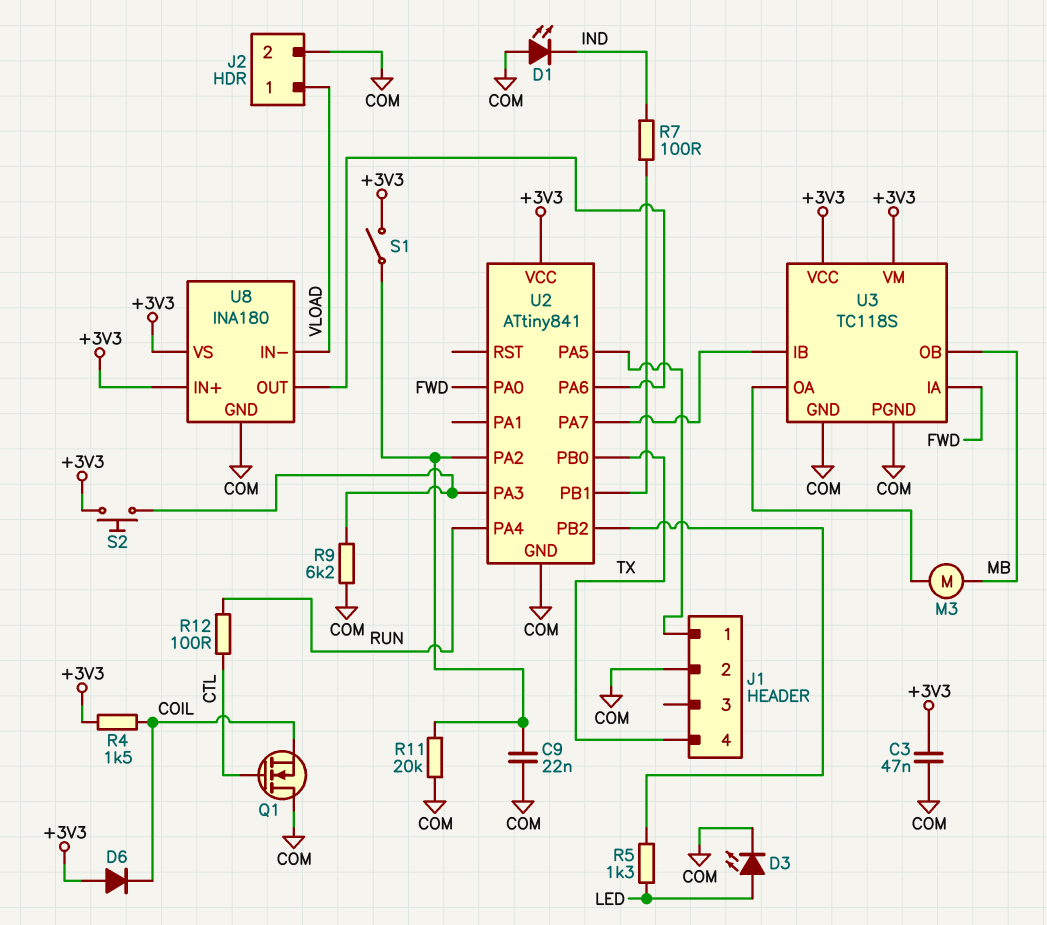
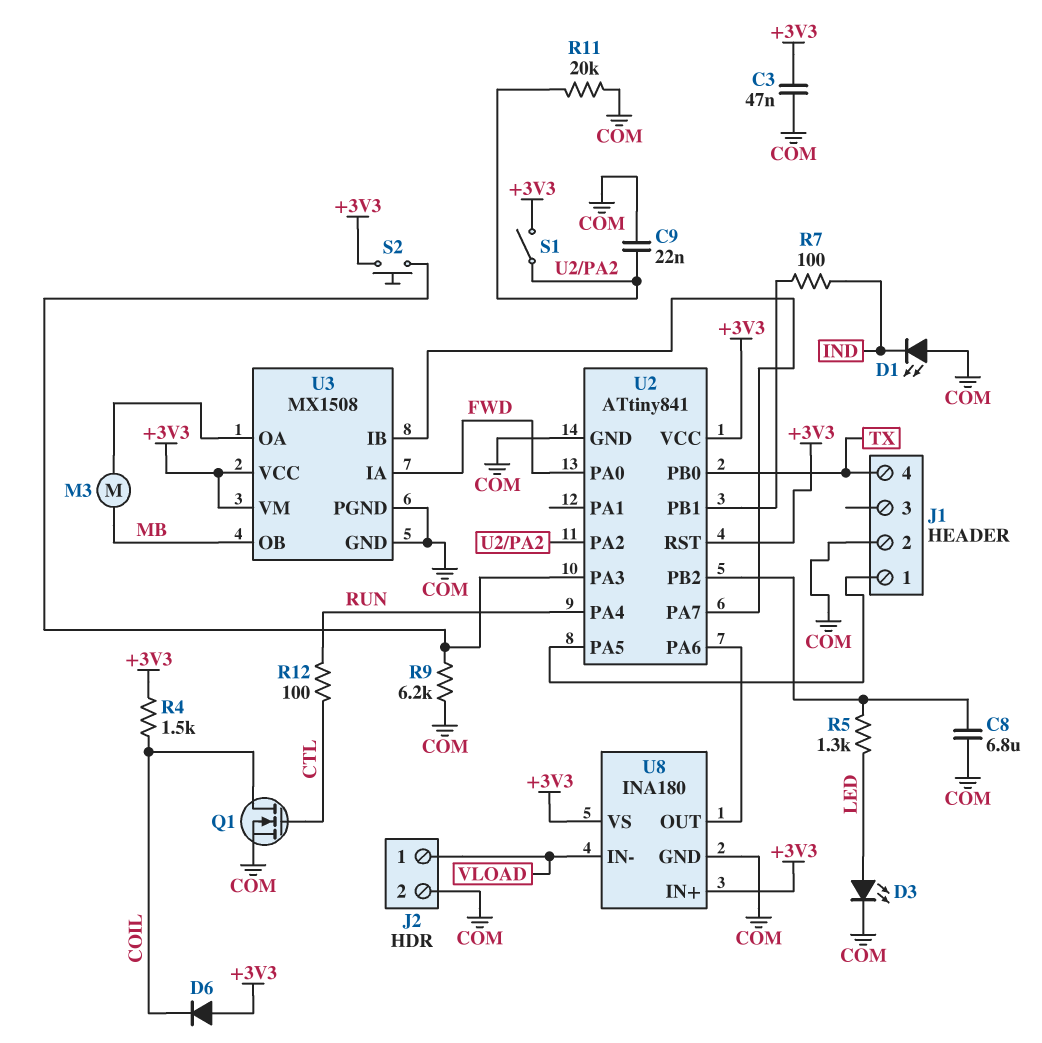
C8: none -> 6.8uF (COM, U2/PB2)
Q1: NMOS (G CTL, D COM, S COIL) -> NMOS (G CTL, D COIL, S COM)
U2 pin RST: none -> +3V3
U3: TC118S -> MX1508

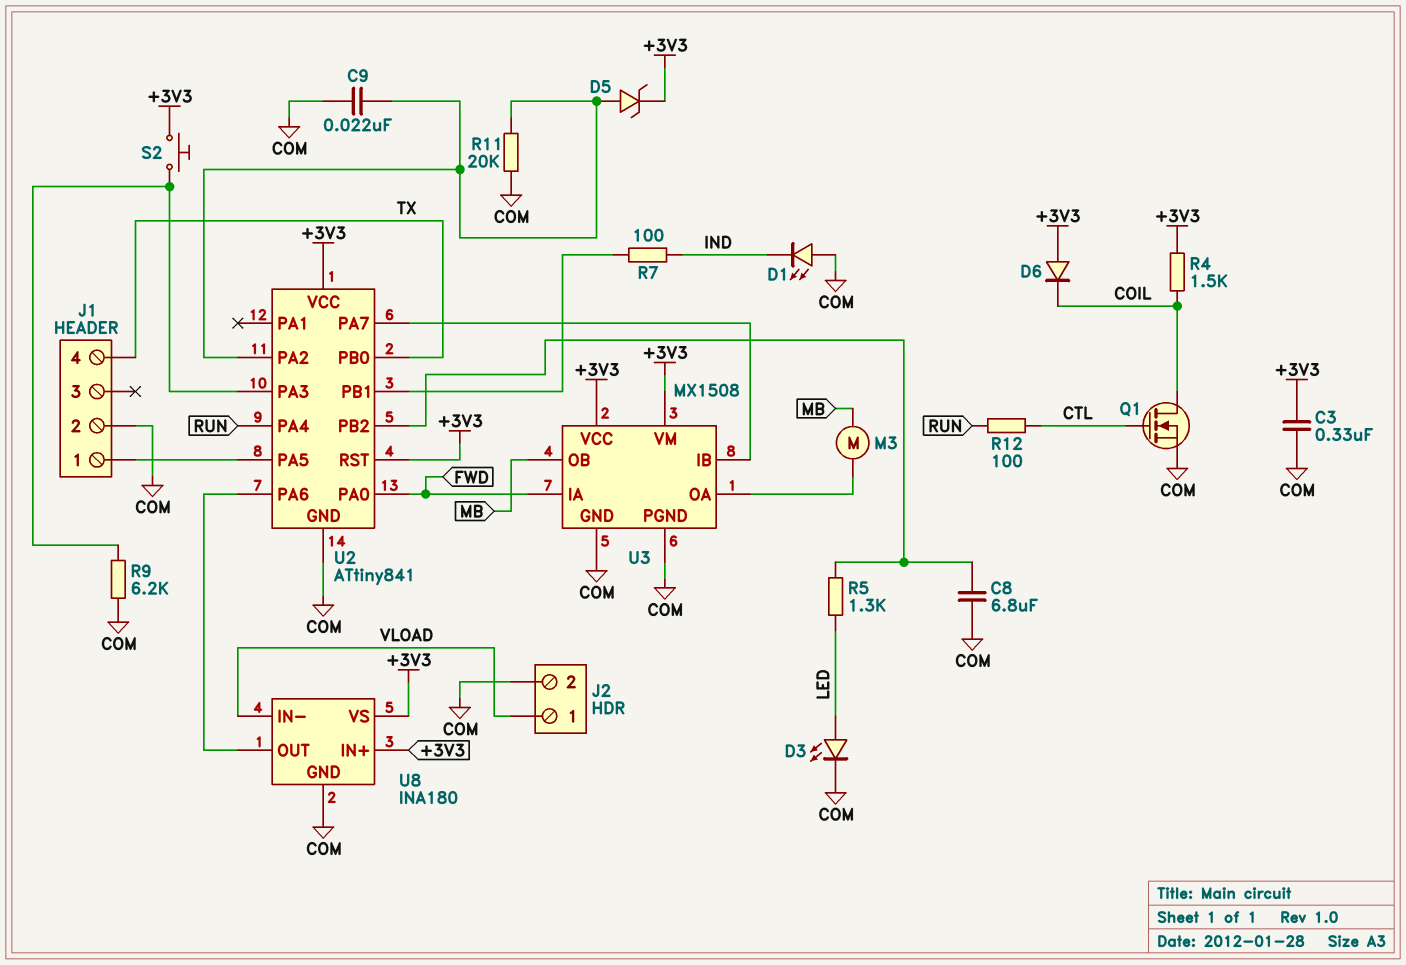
C3: 47nF (+3V3, COM) -> 330nF (+3V3, COM)
D5: none -> zener (A U2/PA2, K +3V3)
S1: switch (+3V3, U2/PA2) -> none

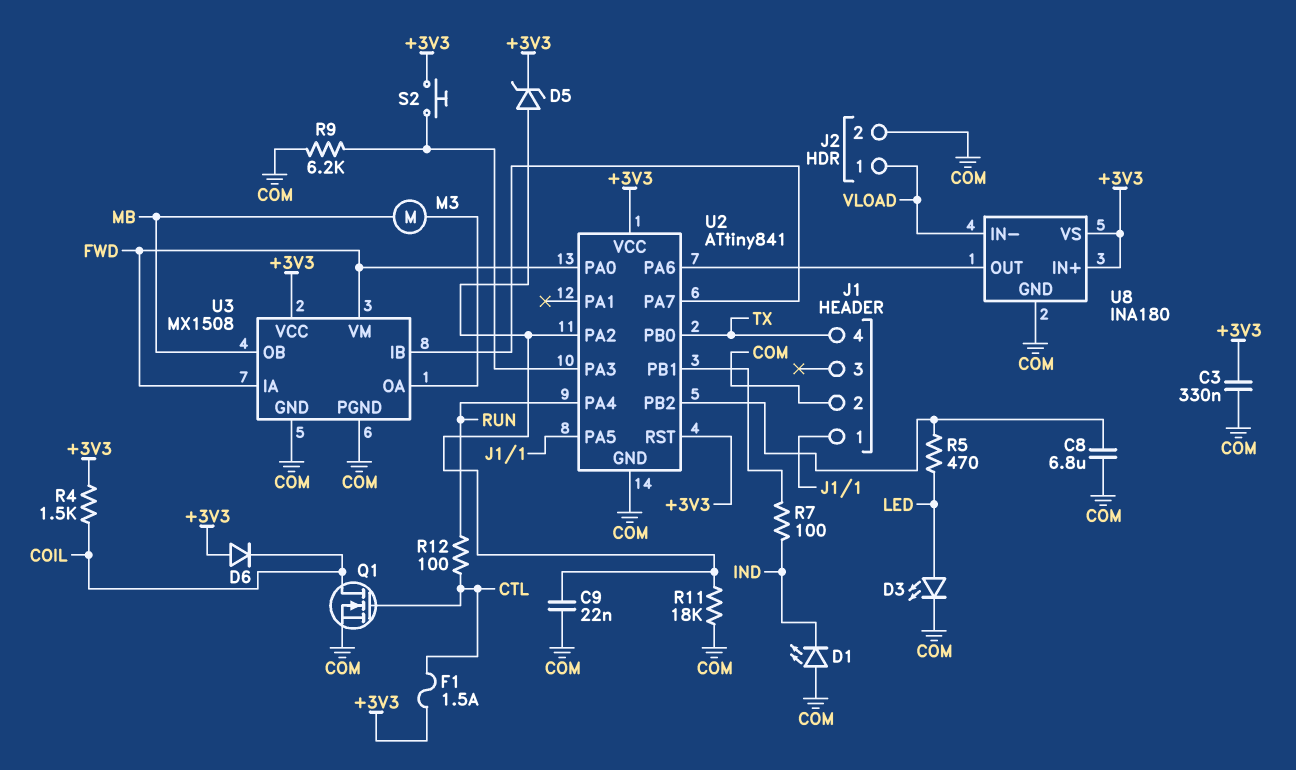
F1: none -> 1.5A (+3V3, CTL)
R5: 1.3k (LED, U2/PB2) -> 470 (LED, U2/PB2)
R11: 20k (COM, U2/PA2) -> 18k (COM, U2/PA2)
U3 pin VM: +3V3 -> FWD

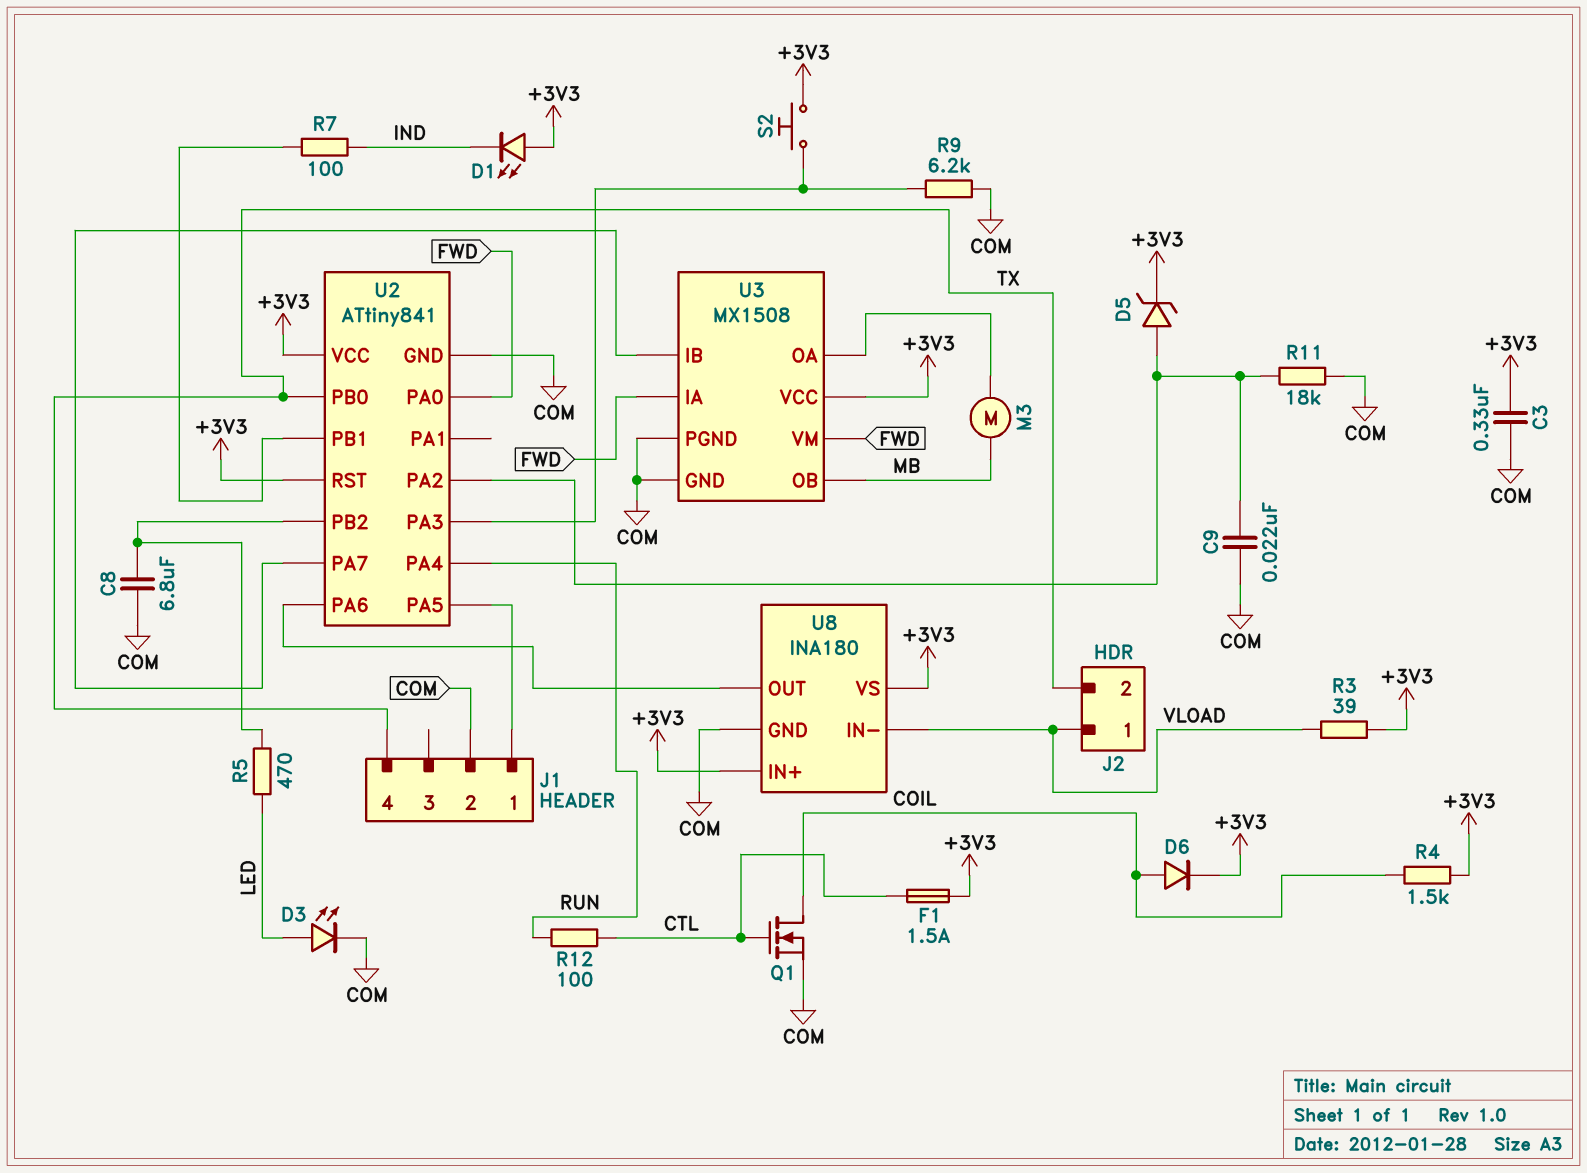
D1: LED (A COM, K IND) -> LED (A +3V3, K IND)
D6: diode (A +3V3, K COIL) -> diode (A COIL, K +3V3)
J2 pin 2: COM -> TX
R3: none -> 39 (+3V3, VLOAD)

